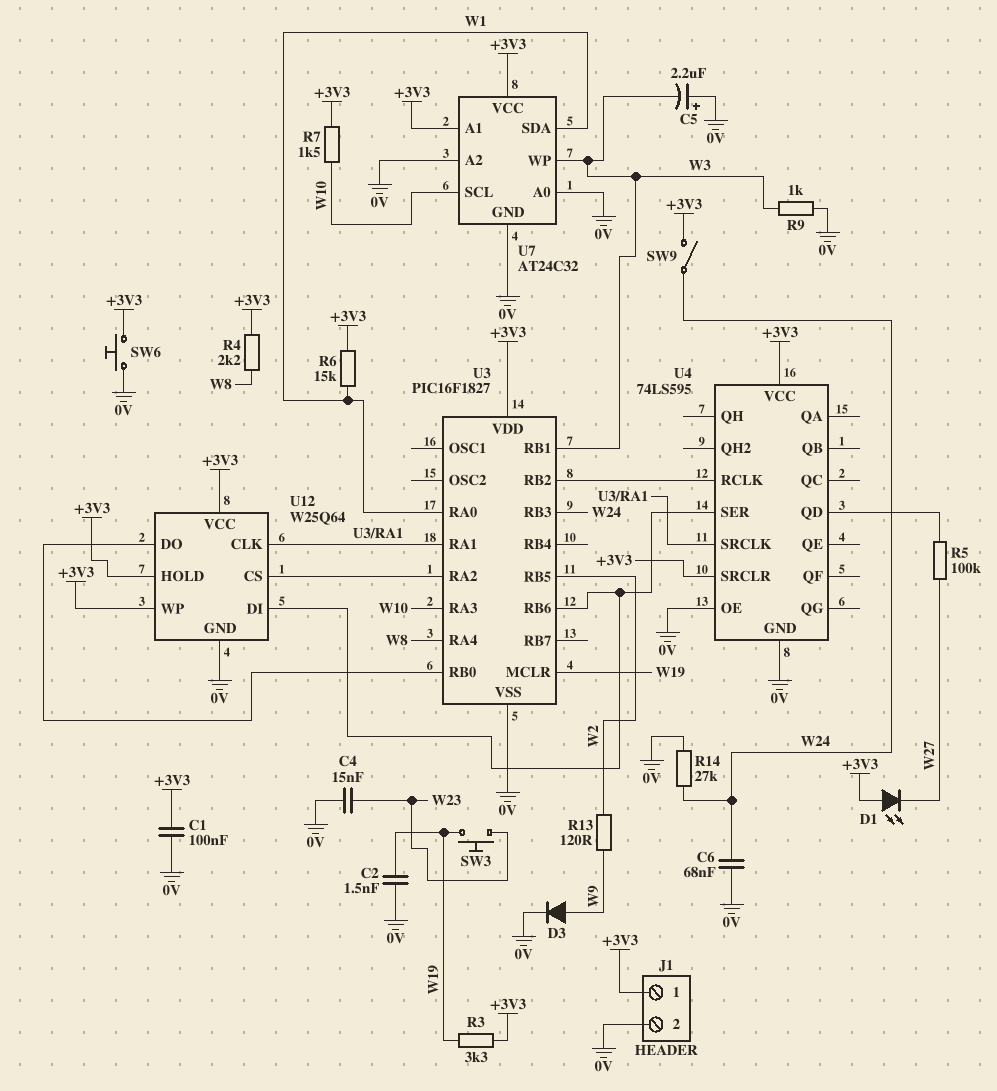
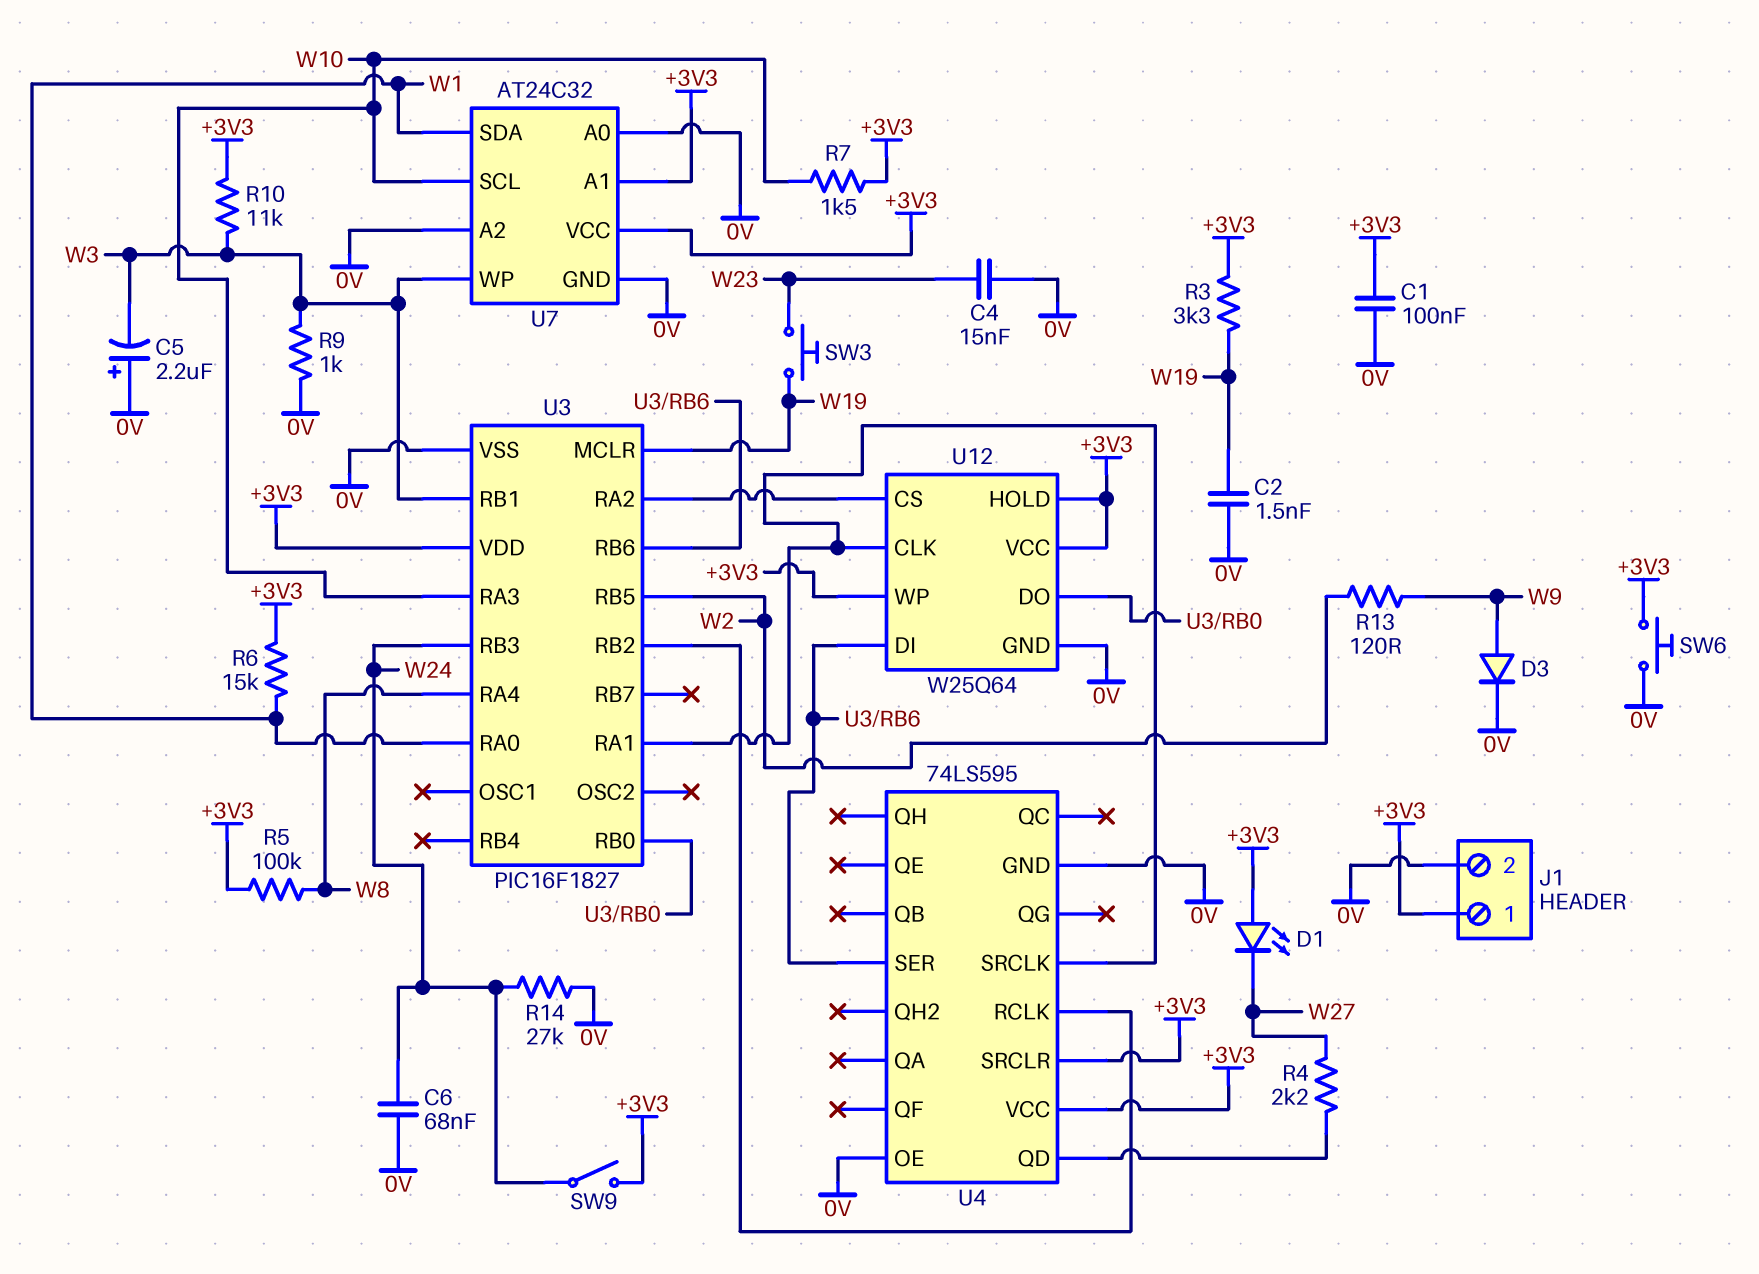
R4: 2.2k (+3V3, W8) -> 2.2k (U4/QD, W27)
R5: 100k (U4/QD, W27) -> 100k (+3V3, W8)
R10: none -> 11k (+3V3, W3)

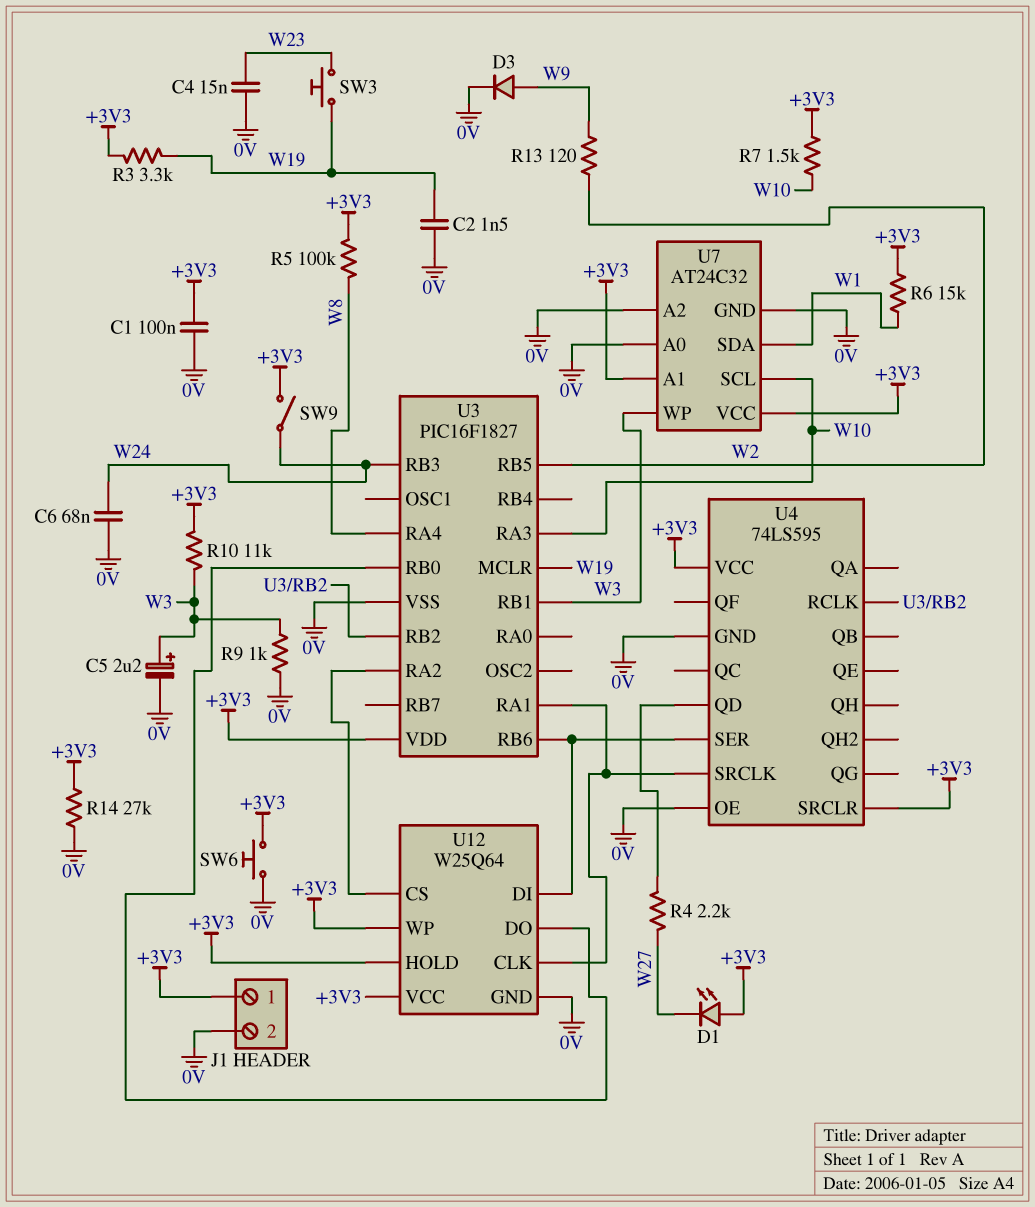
C5: 2.2uF (plus 0V, minus W3) -> 2.2uF (plus W3, minus 0V)
R14: 27k (0V, W24) -> 27k (+3V3, 0V)
U3 pin RA0: W1 -> none

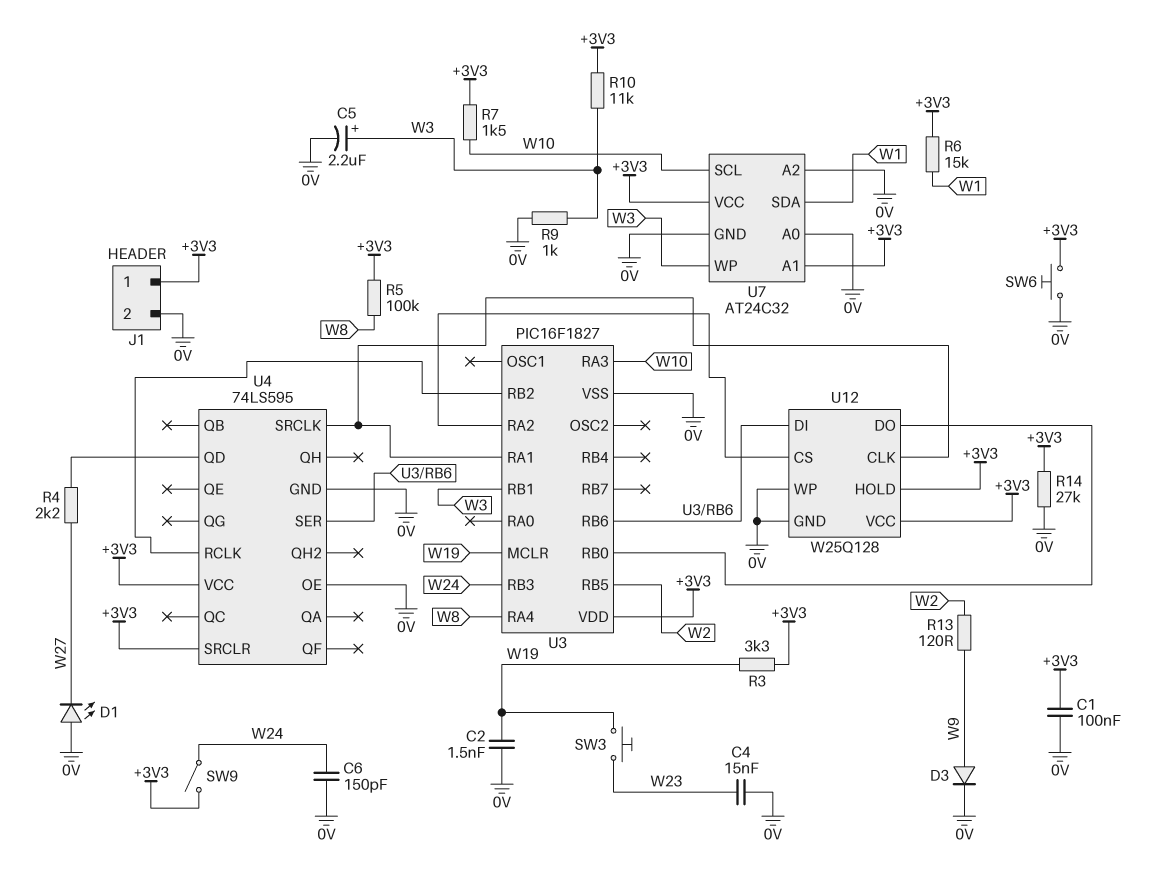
C6: 68nF (0V, W24) -> 150pF (0V, W24)
D1: LED (A +3V3, K W27) -> LED (A 0V, K W27)
U12: W25Q64 -> W25Q128
U12 pin WP: +3V3 -> 0V

